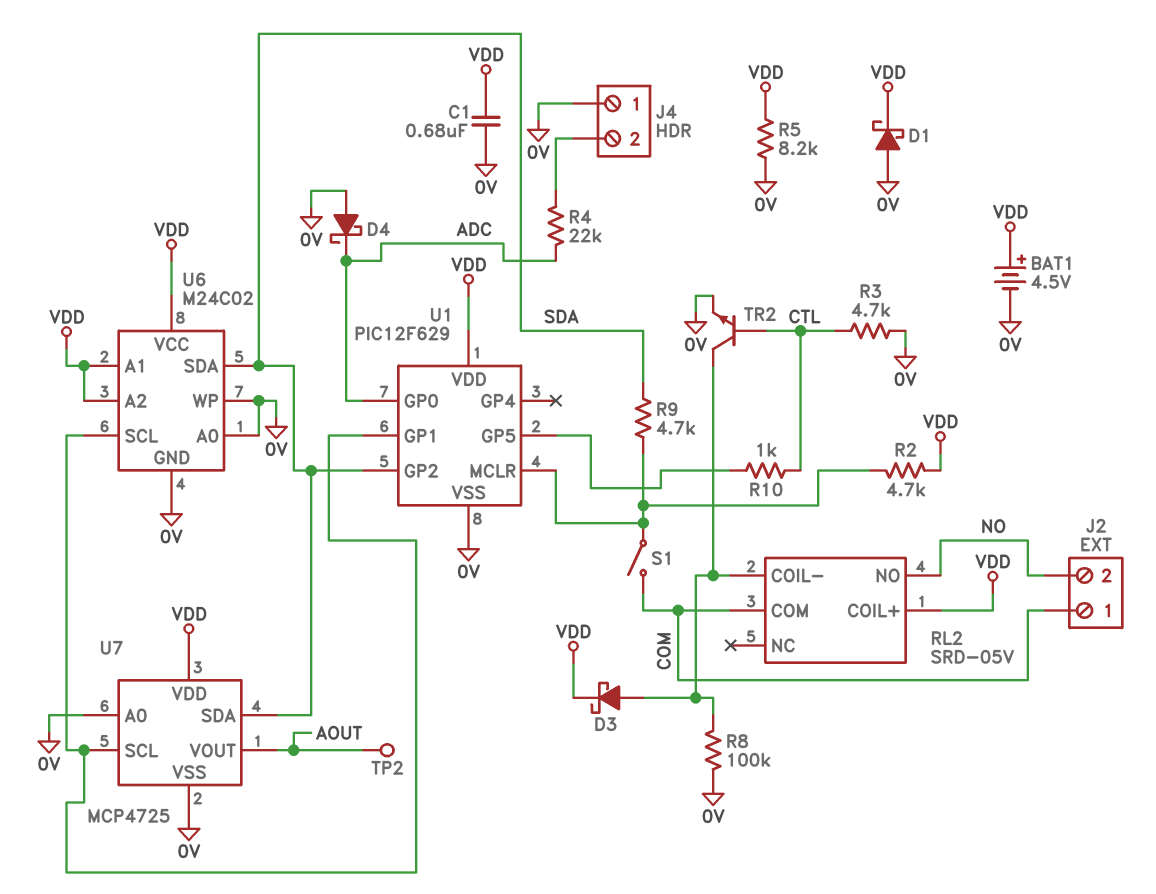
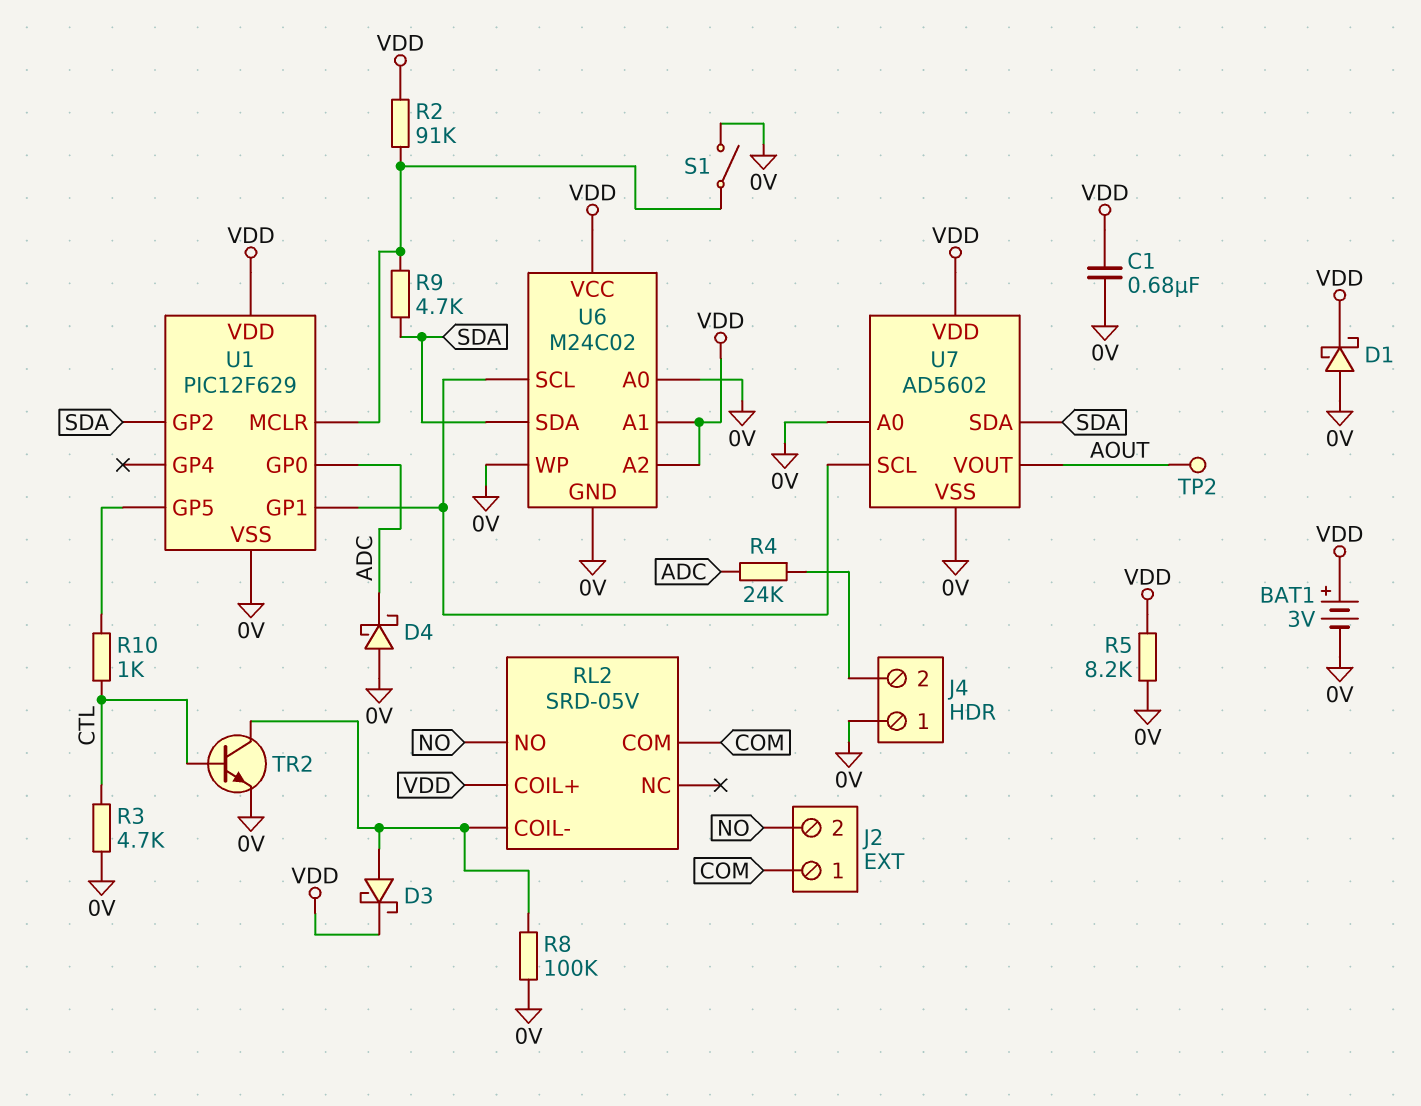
BAT1: 4.5V (plus VDD, minus 0V) -> 3V (plus VDD, minus 0V)
R2: 4.7k (U1/MCLR, VDD) -> 91k (U1/MCLR, VDD)
R4: 22k (ADC, J4/2) -> 24k (ADC, J4/2)
S1: switch (COM, U1/MCLR) -> switch (0V, U1/MCLR)
U7: MCP4725 -> AD5602

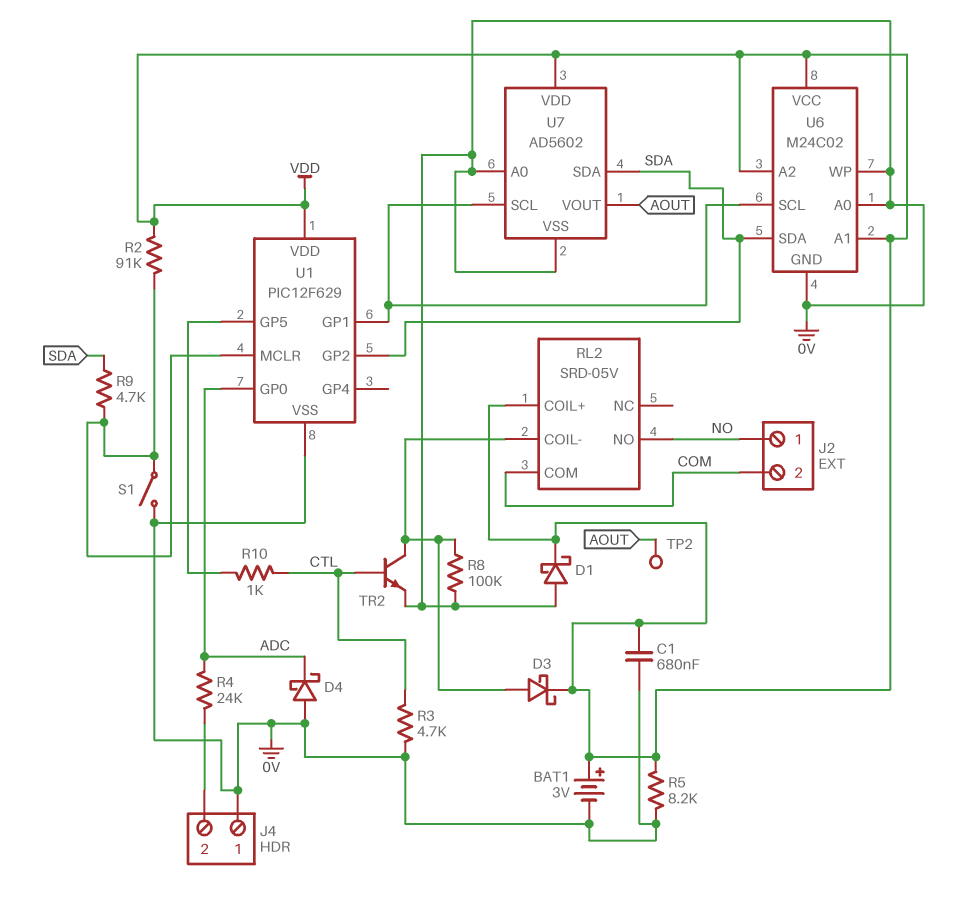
J2 pin 1: COM -> NO
J2 pin 2: NO -> COM

